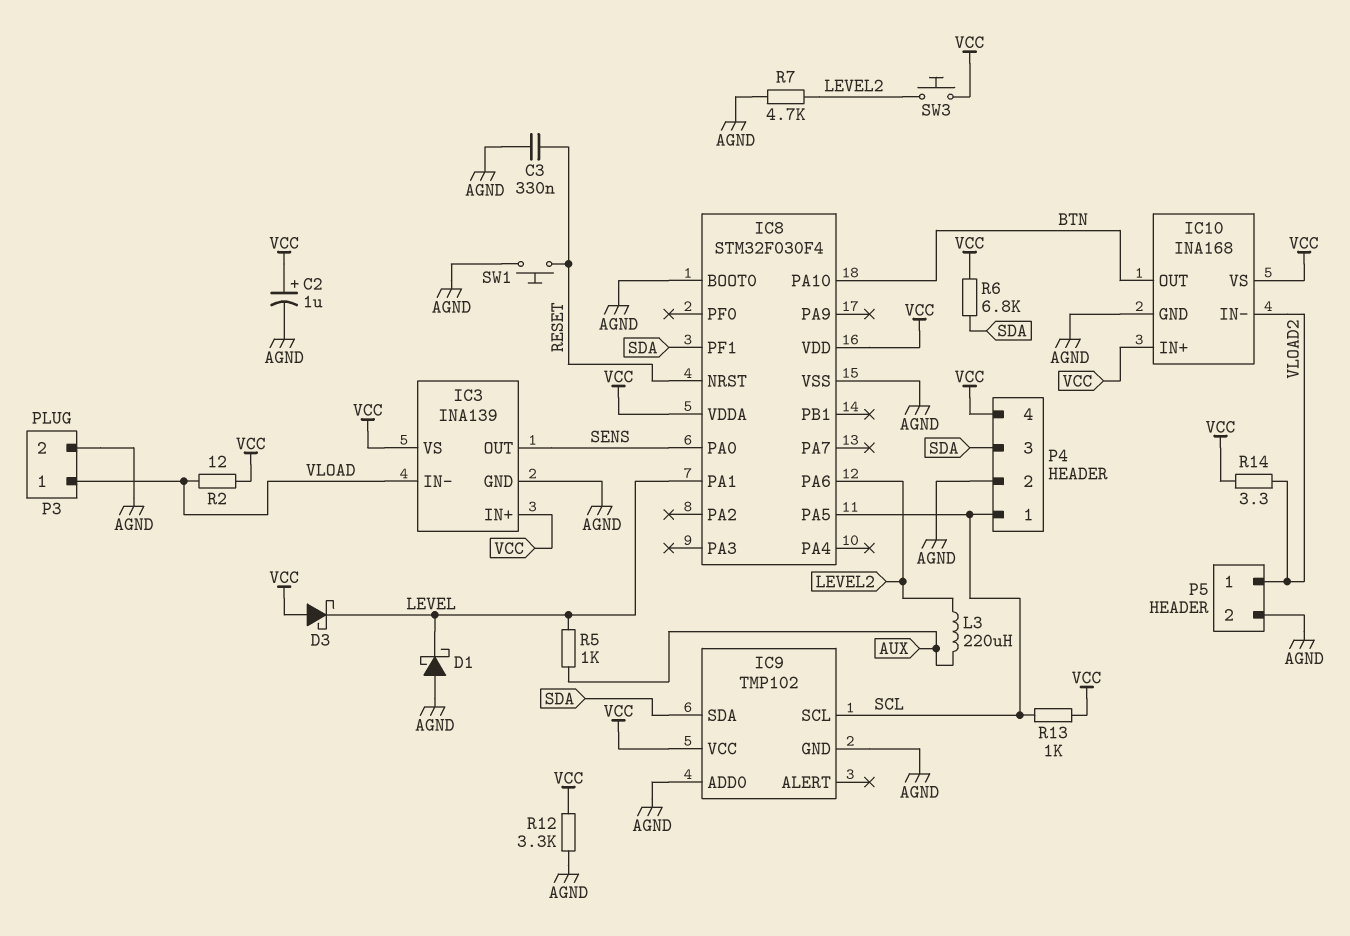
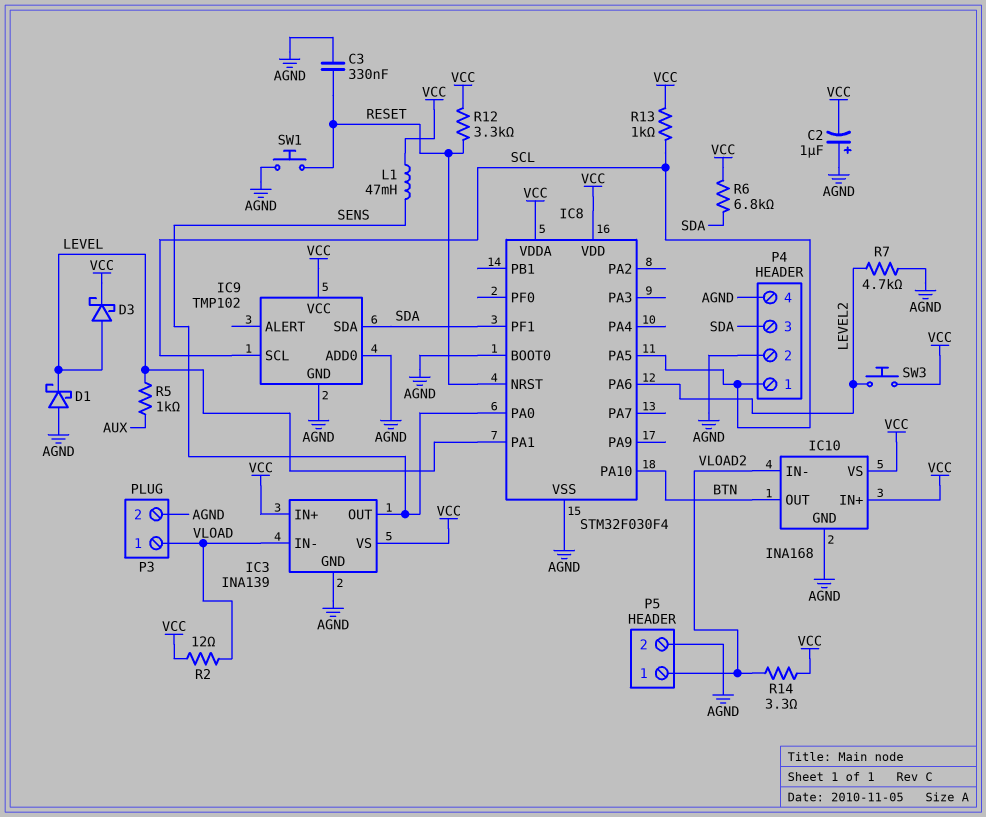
C2: 1uF (plus VCC, minus AGND) -> 1uF (plus AGND, minus VCC)
D3: schottky (A VCC, K LEVEL) -> schottky (A LEVEL, K VCC)
L1: none -> 47mH (SENS, VCC)
L3: 220uH (AUX, LEVEL2) -> none
P4 pin 4: VCC -> AGND
R12: 3.3k (AGND, VCC) -> 3.3k (RESET, VCC)

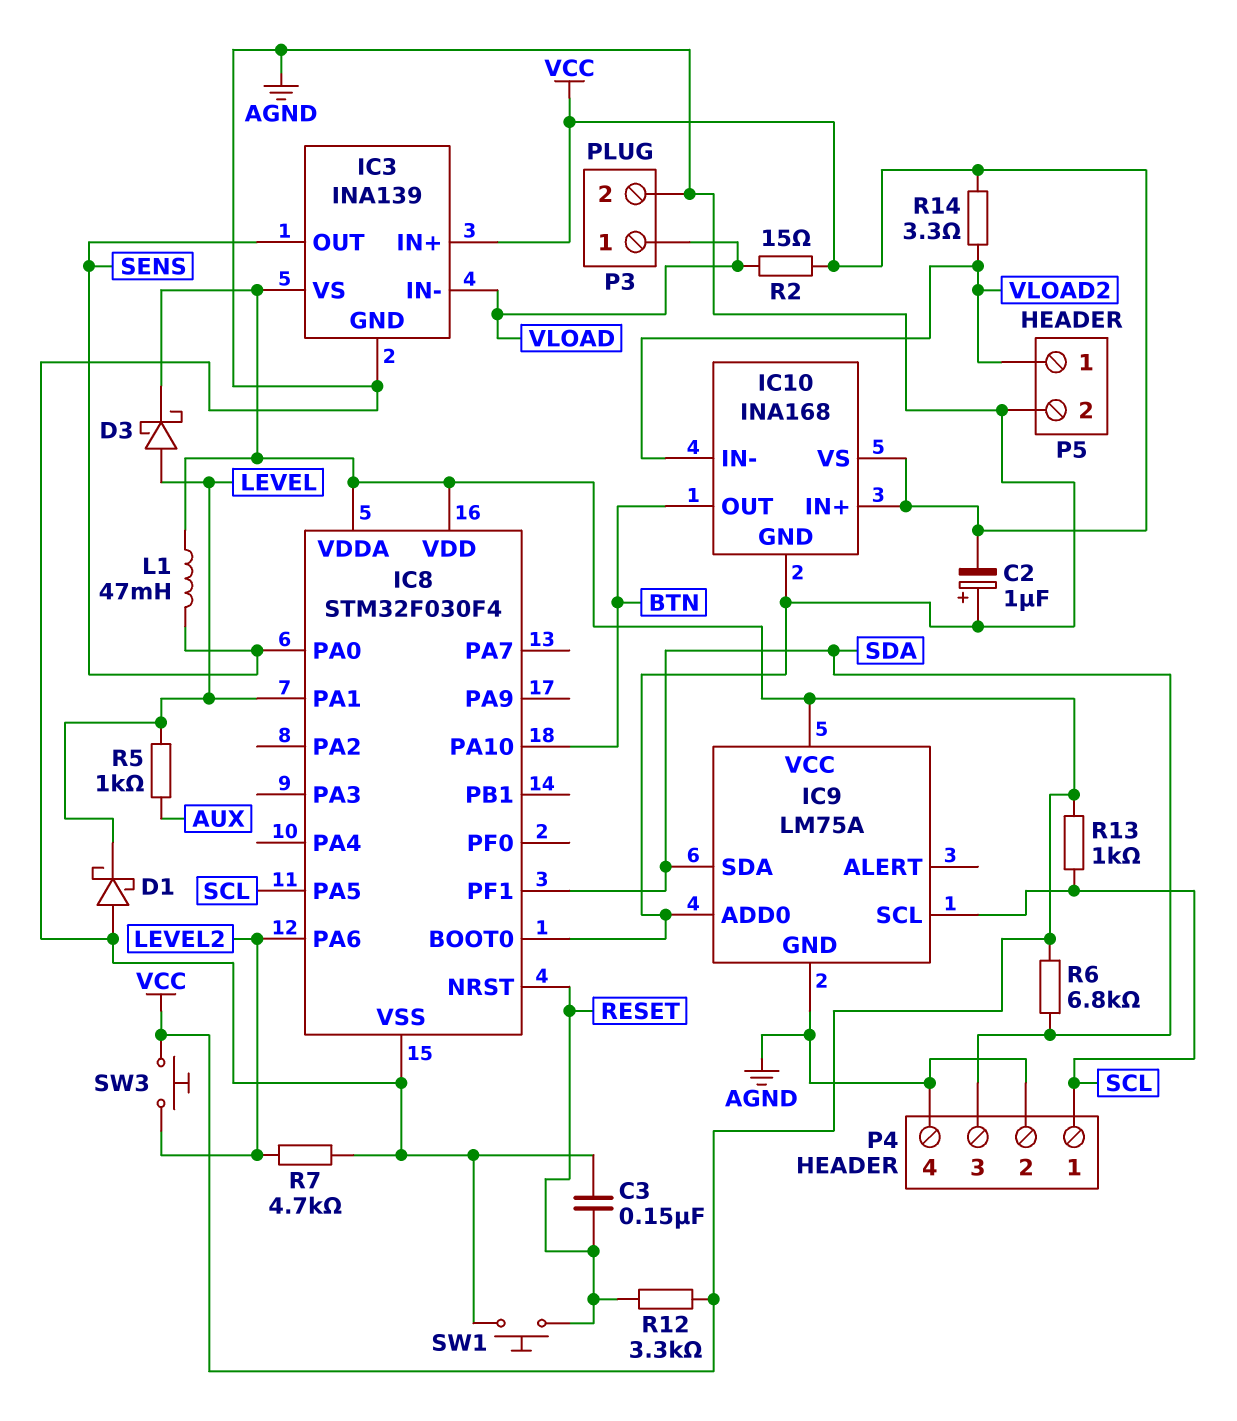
C3: 330nF (AGND, RESET) -> 150nF (AGND, RESET)
IC9: TMP102 -> LM75A
R2: 12 (VCC, VLOAD) -> 15 (VCC, VLOAD)

